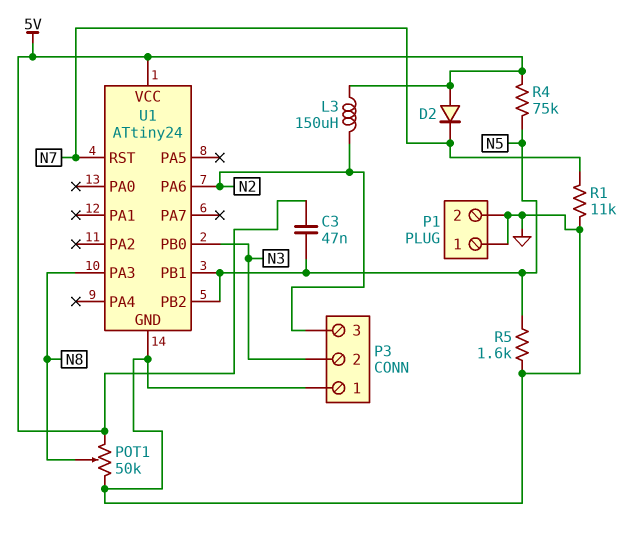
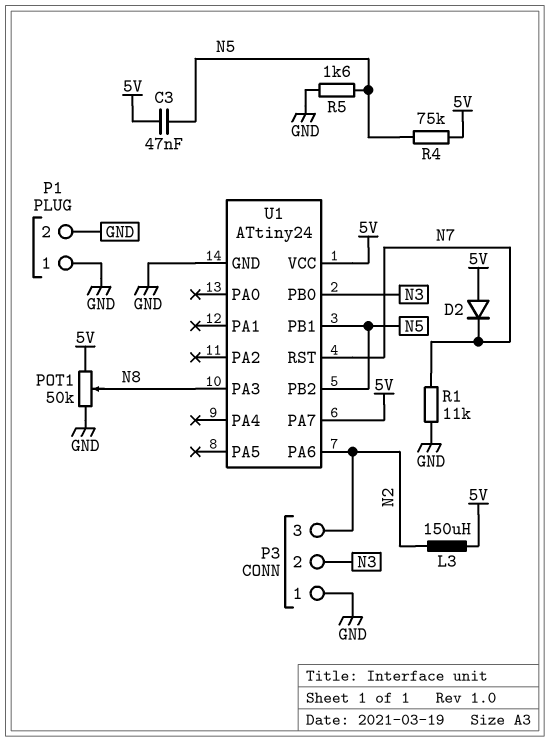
U1 pin PA7: none -> 5V

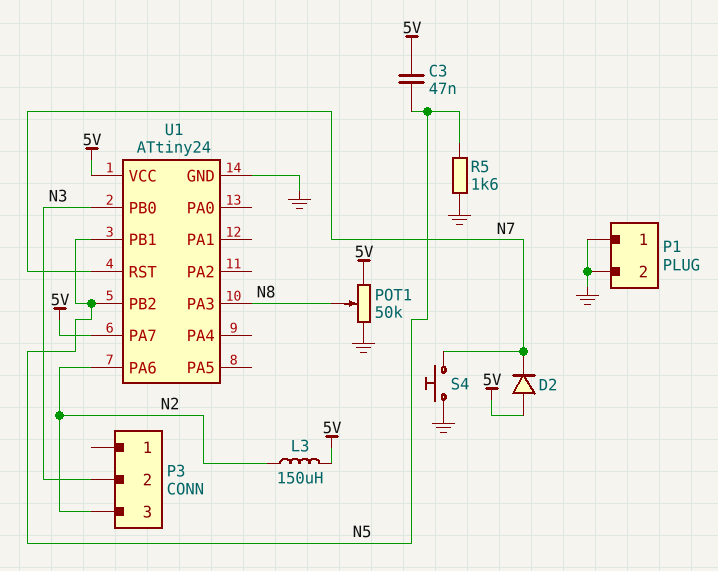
P3 pin 1: GND -> none
R1: 11k (GND, N7) -> none
R4: 75k (5V, N5) -> none
S4: none -> button (GND, N7)

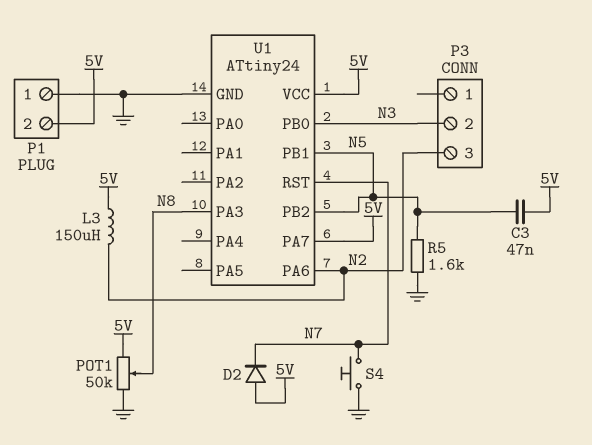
P1 pin 2: GND -> 5V

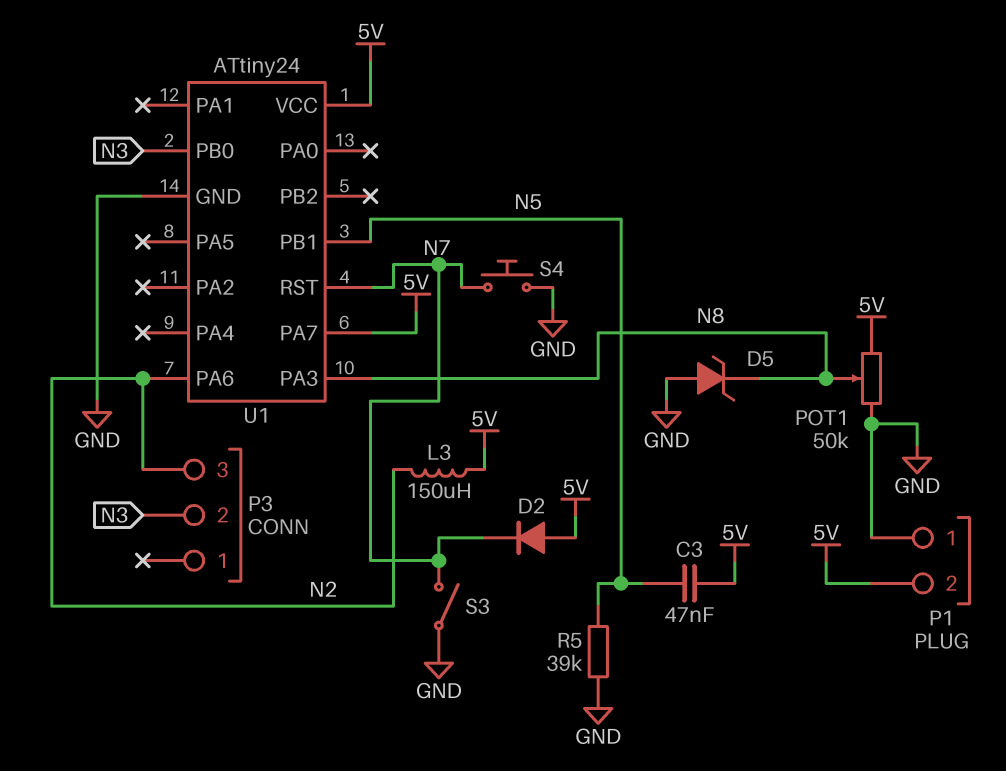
D5: none -> zener (A GND, K N8)
R5: 1.6k (GND, N5) -> 39k (GND, N5)
S3: none -> switch (GND, N7)
U1 pin PB2: N5 -> none

